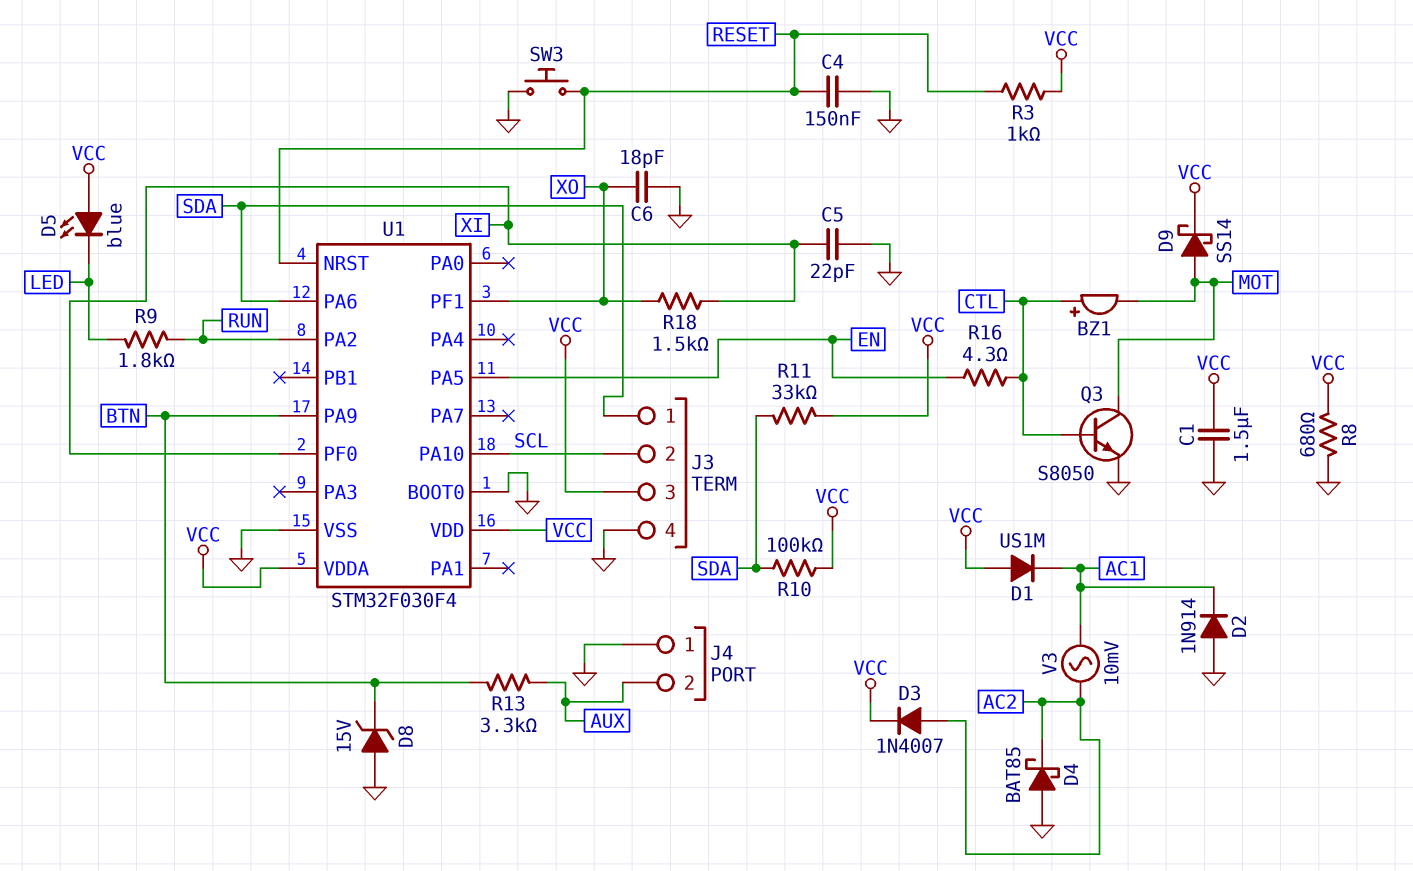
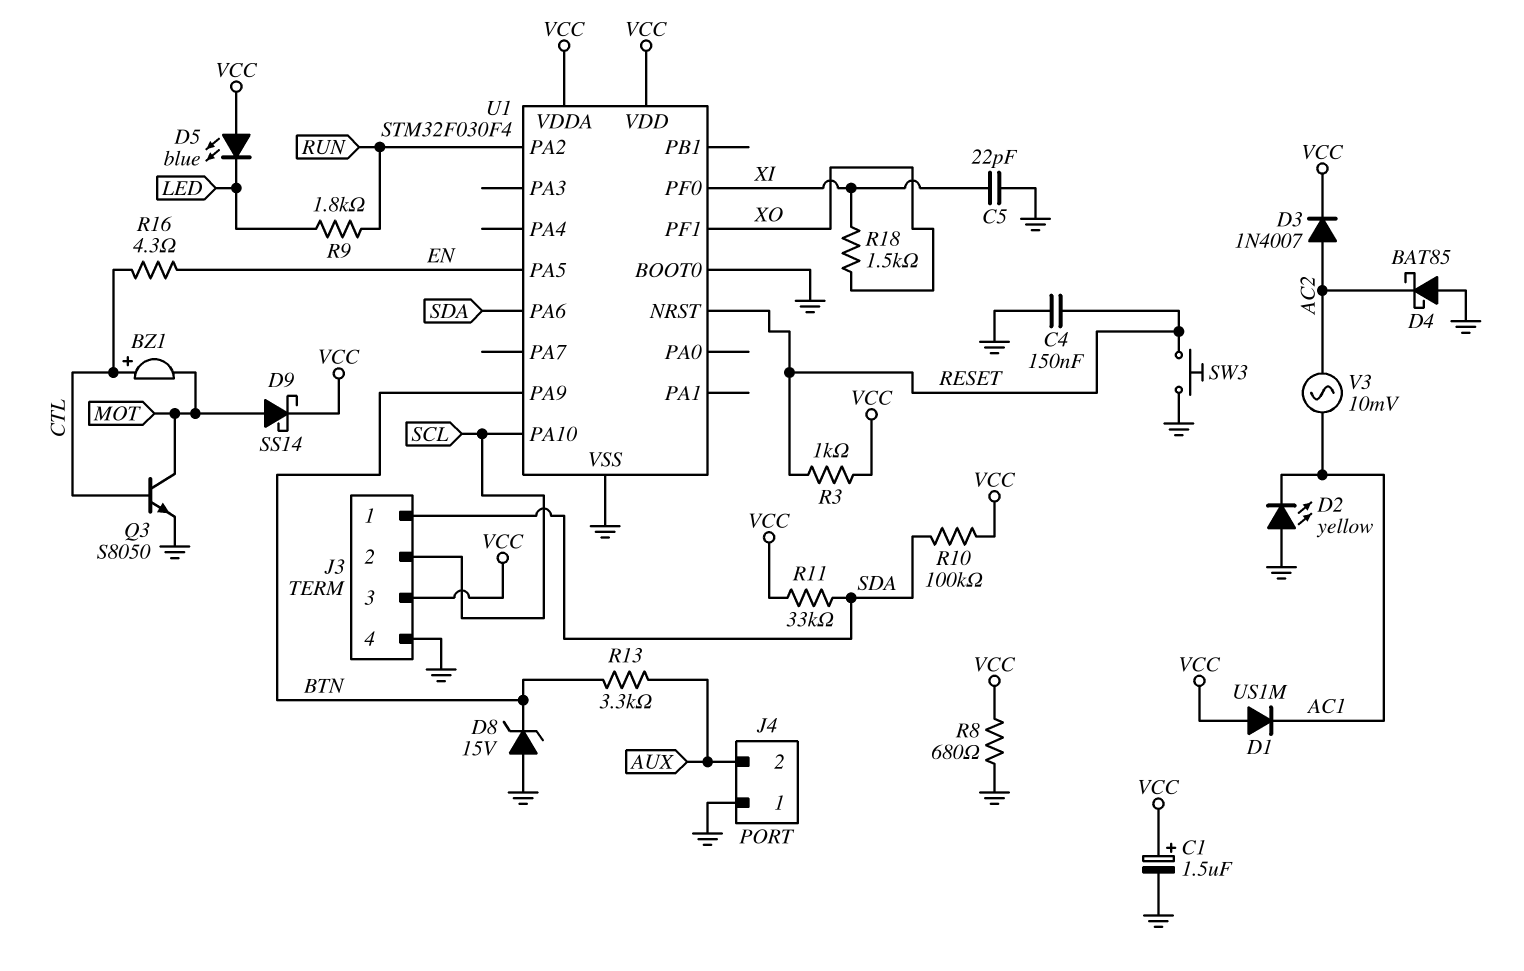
C1: 1.5uF (GND, VCC) -> 1.5uF (plus VCC, minus GND)
C6: 18pF (GND, XO) -> none
D2: diode 1N914 (A GND, K AC1) -> LED yellow (A GND, K AC1)

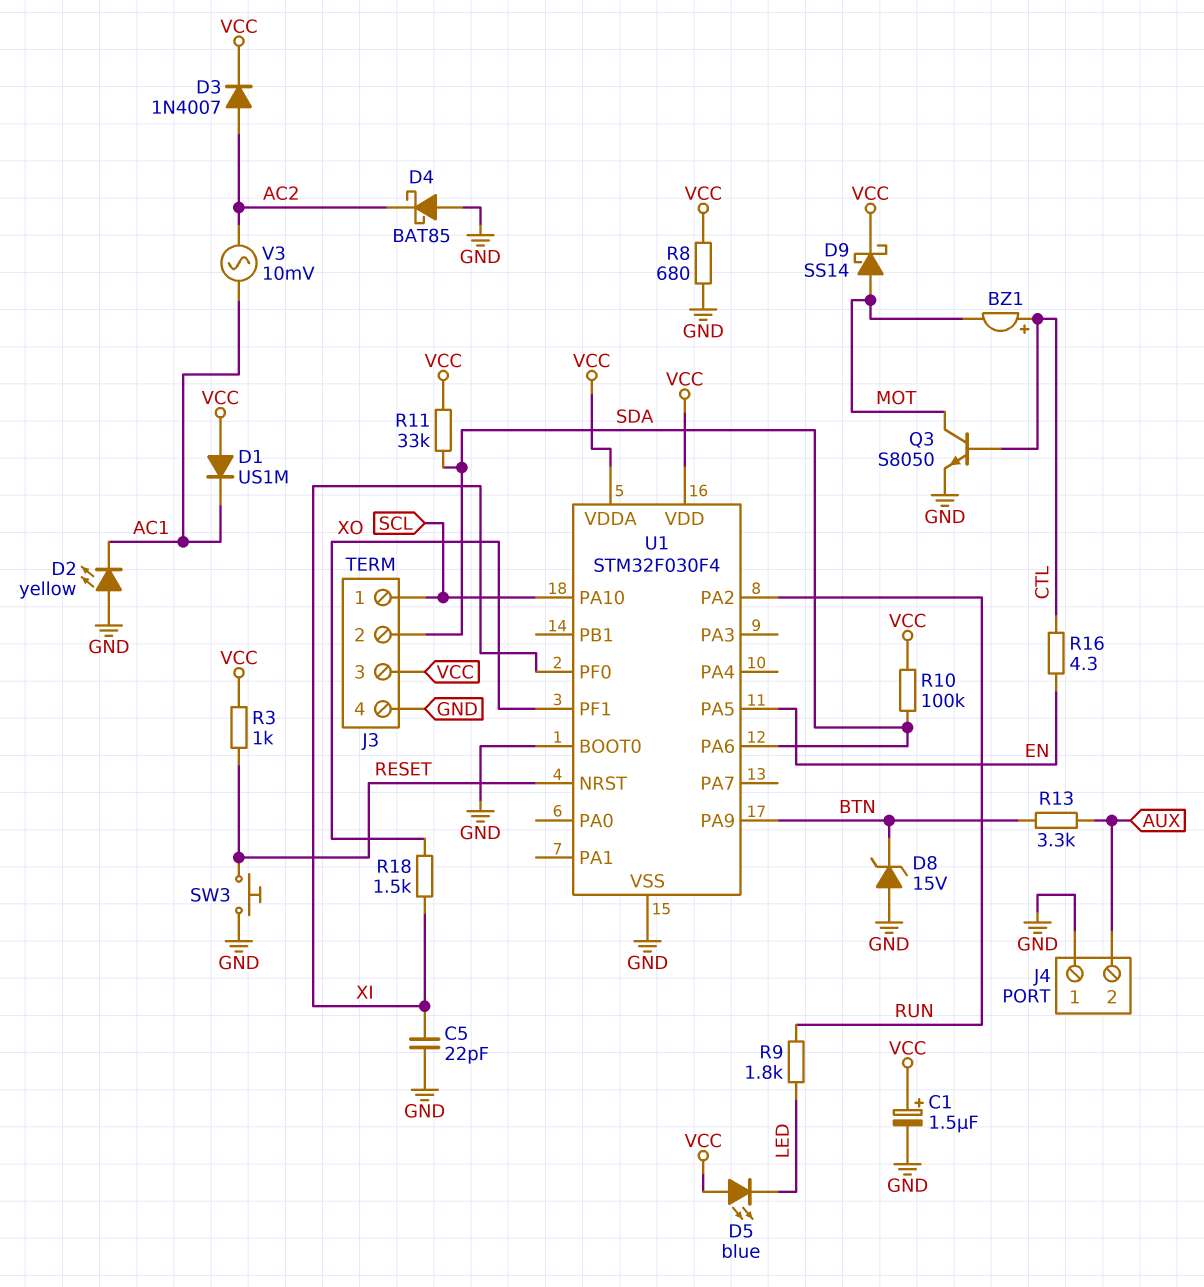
C4: 150nF (GND, RESET) -> none
J3 pin 1: SDA -> SCL
J3 pin 2: SCL -> SDA

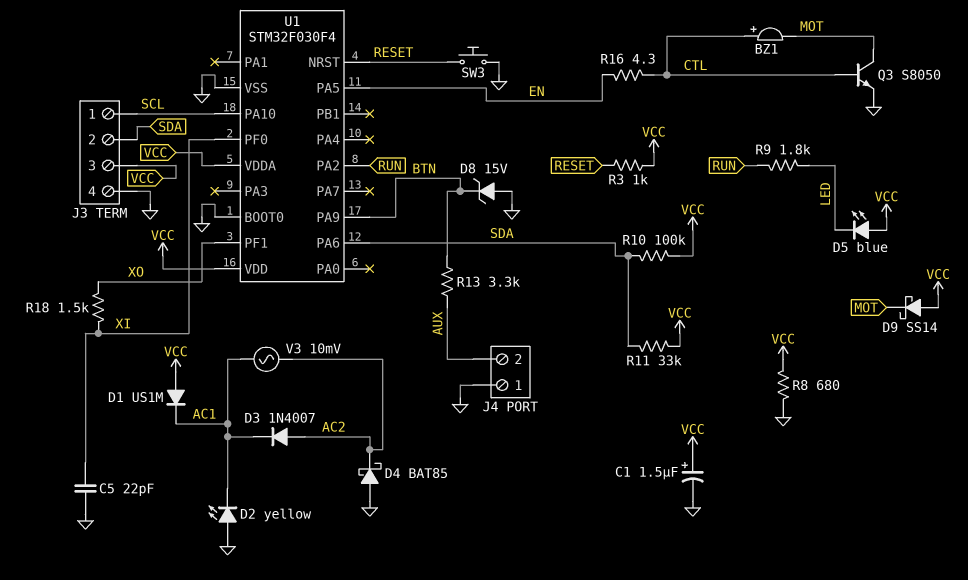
D3: diode 1N4007 (A AC2, K VCC) -> diode 1N4007 (A AC2, K AC1)
D9: schottky SS14 (A MOT, K VCC) -> schottky SS14 (A VCC, K MOT)

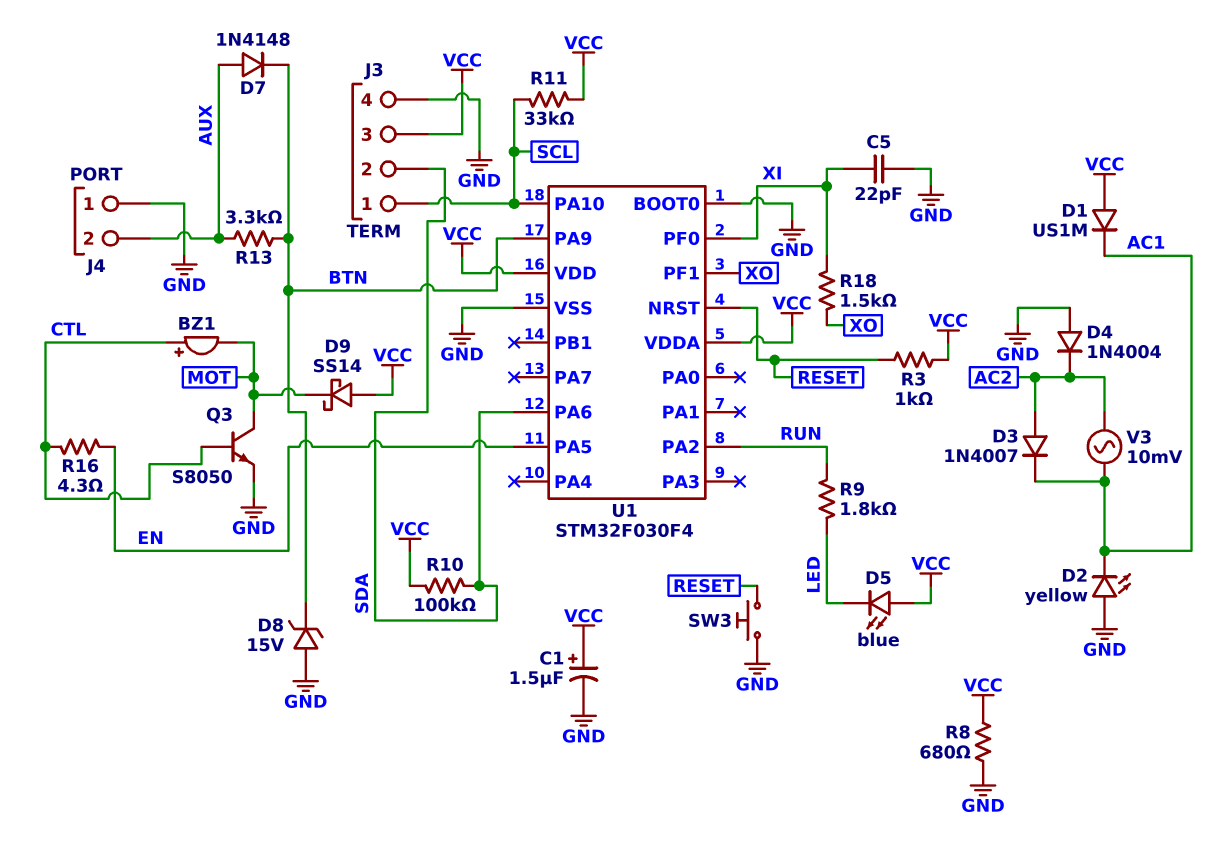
D4: schottky BAT85 (A GND, K AC2) -> diode 1N4004 (A GND, K AC2)
D7: none -> diode 1N4148 (A AUX, K BTN)
R11: 33k (SDA, VCC) -> 33k (SCL, VCC)

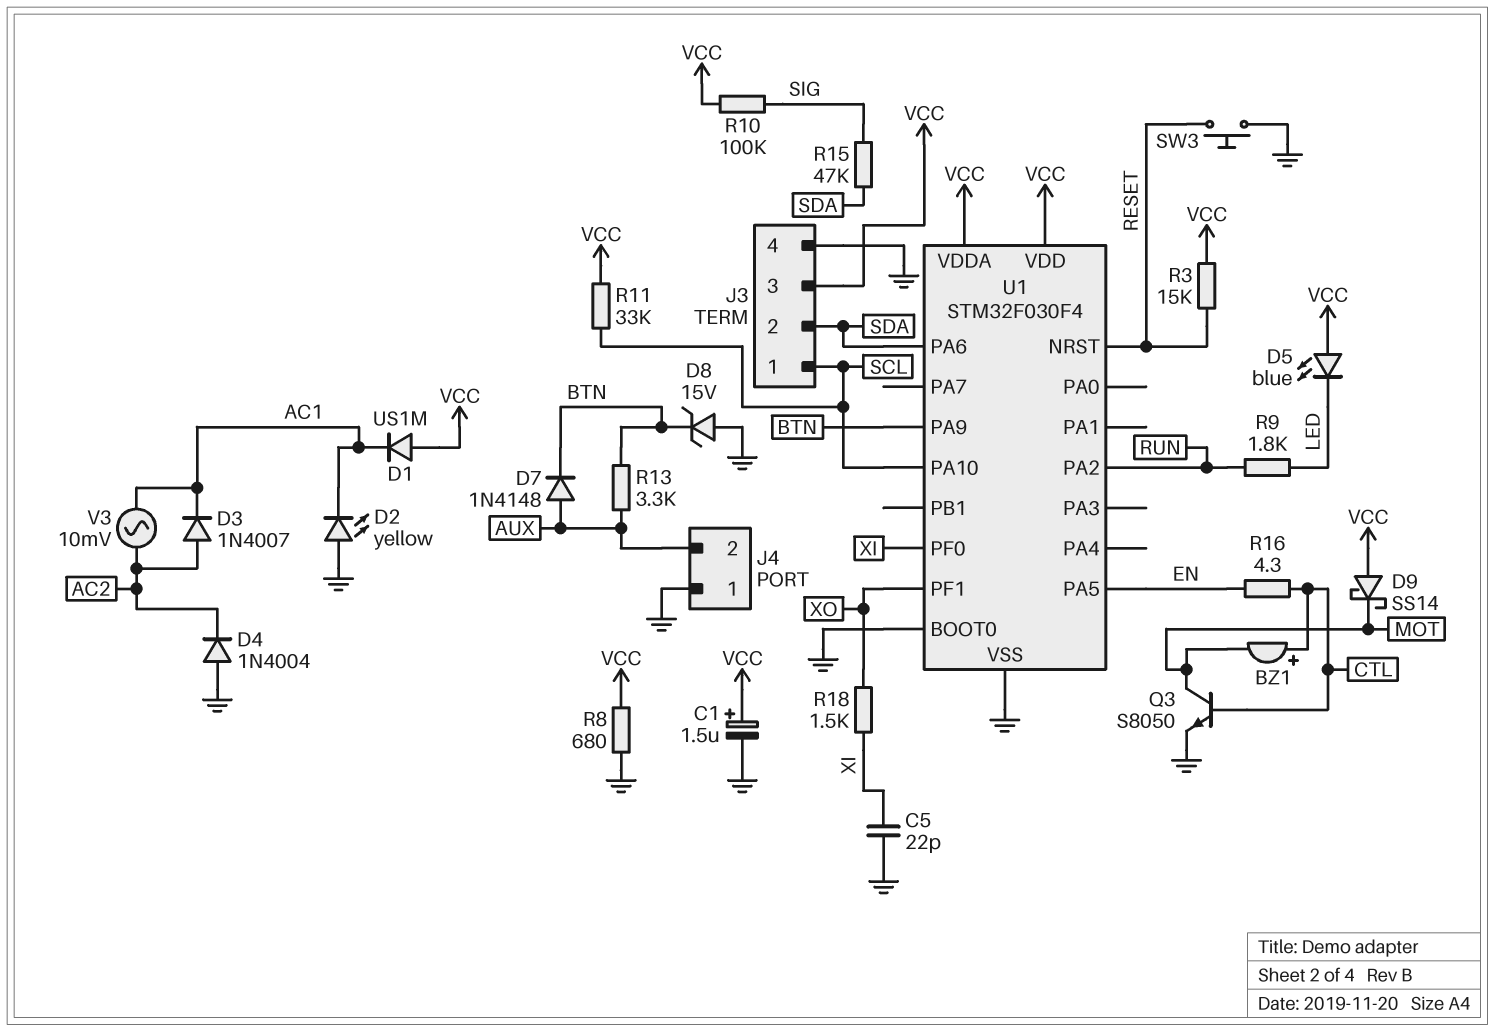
R3: 1k (RESET, VCC) -> 15k (RESET, VCC)
R10: 100k (SDA, VCC) -> 100k (SIG, VCC)
R15: none -> 47k (SDA, SIG)

